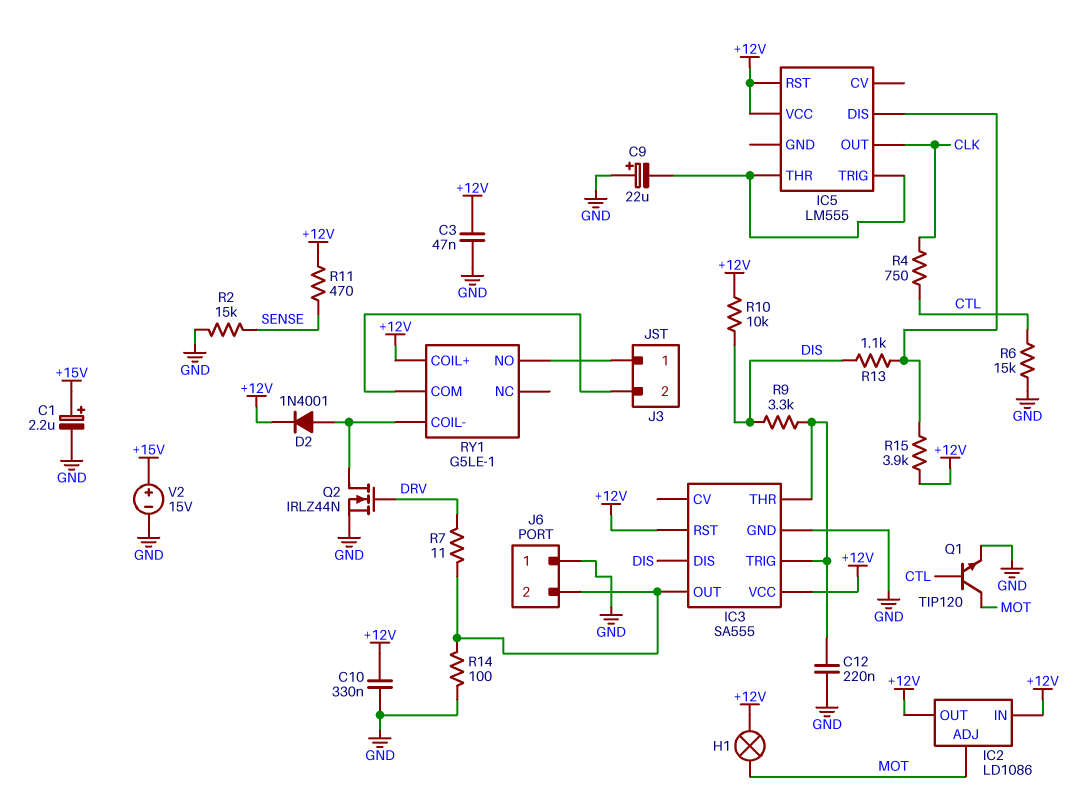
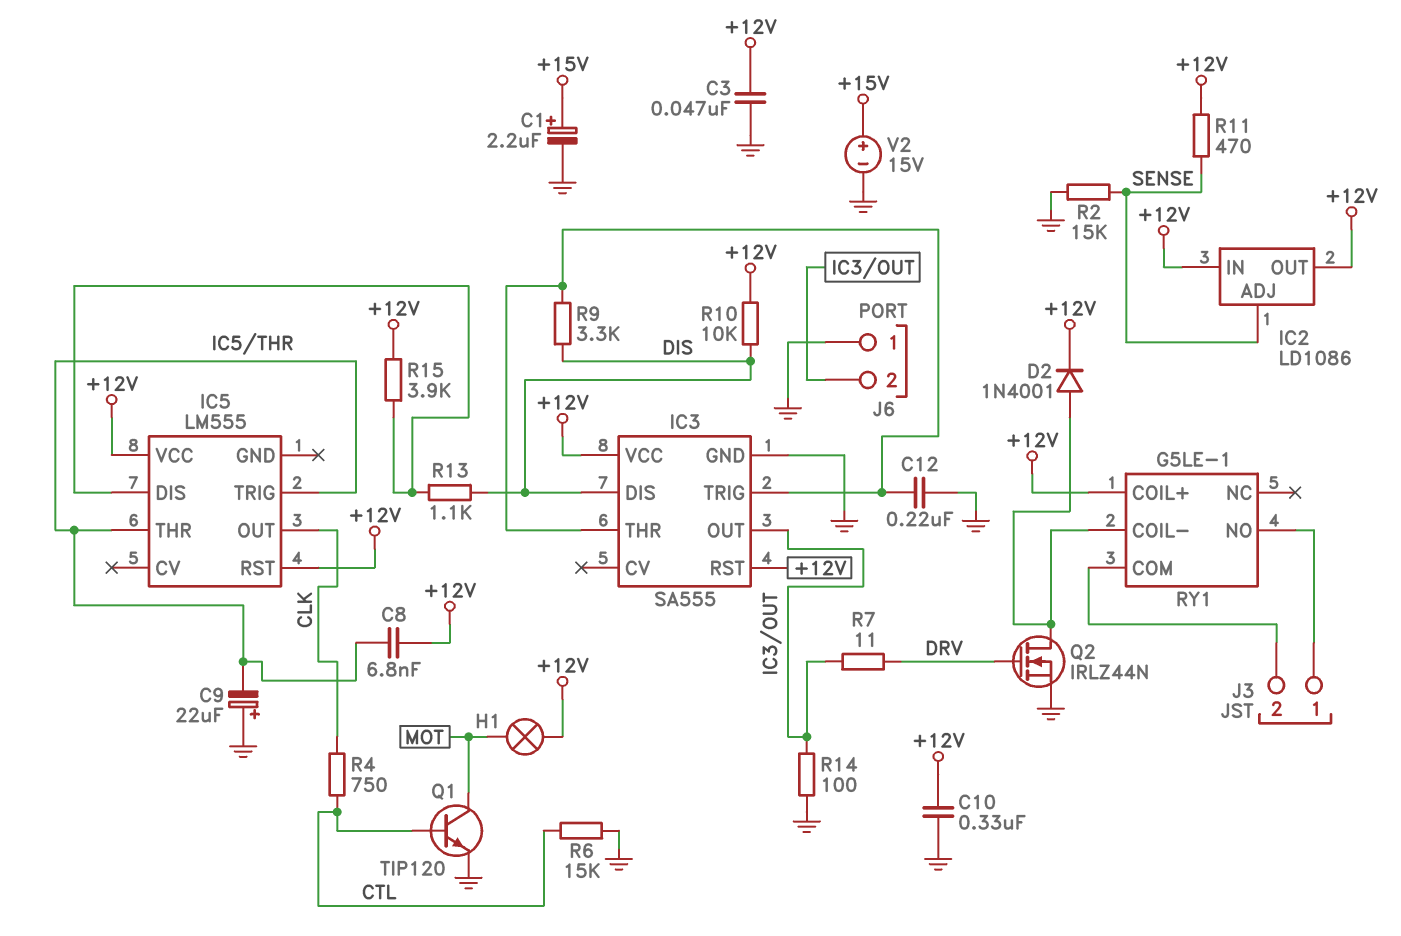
C8: none -> 6.8nF (+12V, IC5/THR)
IC2 pin ADJ: MOT -> SENSE

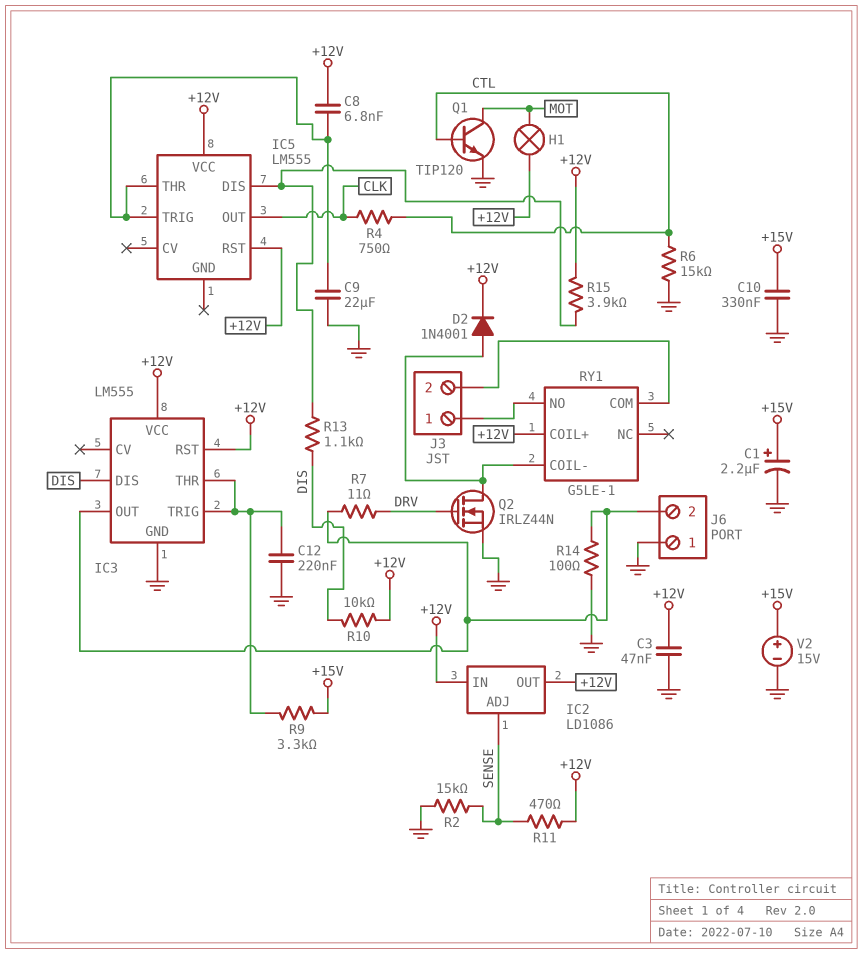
C9: 22uF (plus GND, minus IC5/THR) -> 22uF (GND, IC5/THR)
C10: 330nF (+12V, GND) -> 330nF (+15V, GND)
IC3: SA555 -> LM555
R9: 3.3k (DIS, IC3/THR) -> 3.3k (+15V, IC3/THR)

